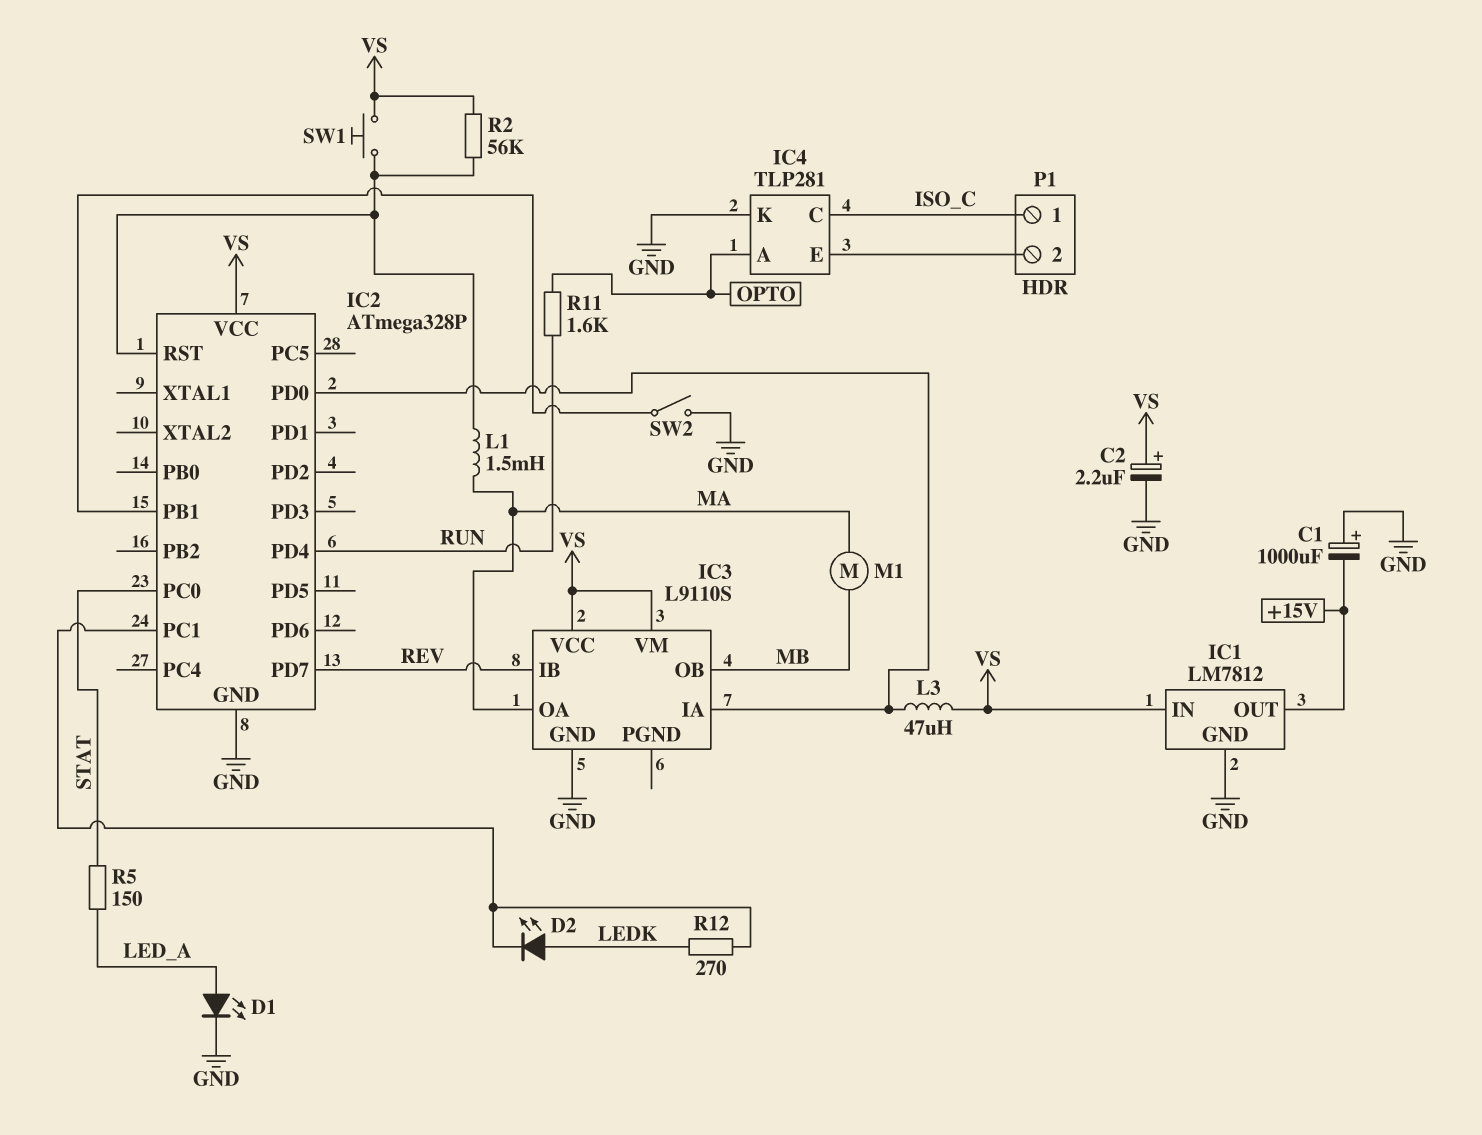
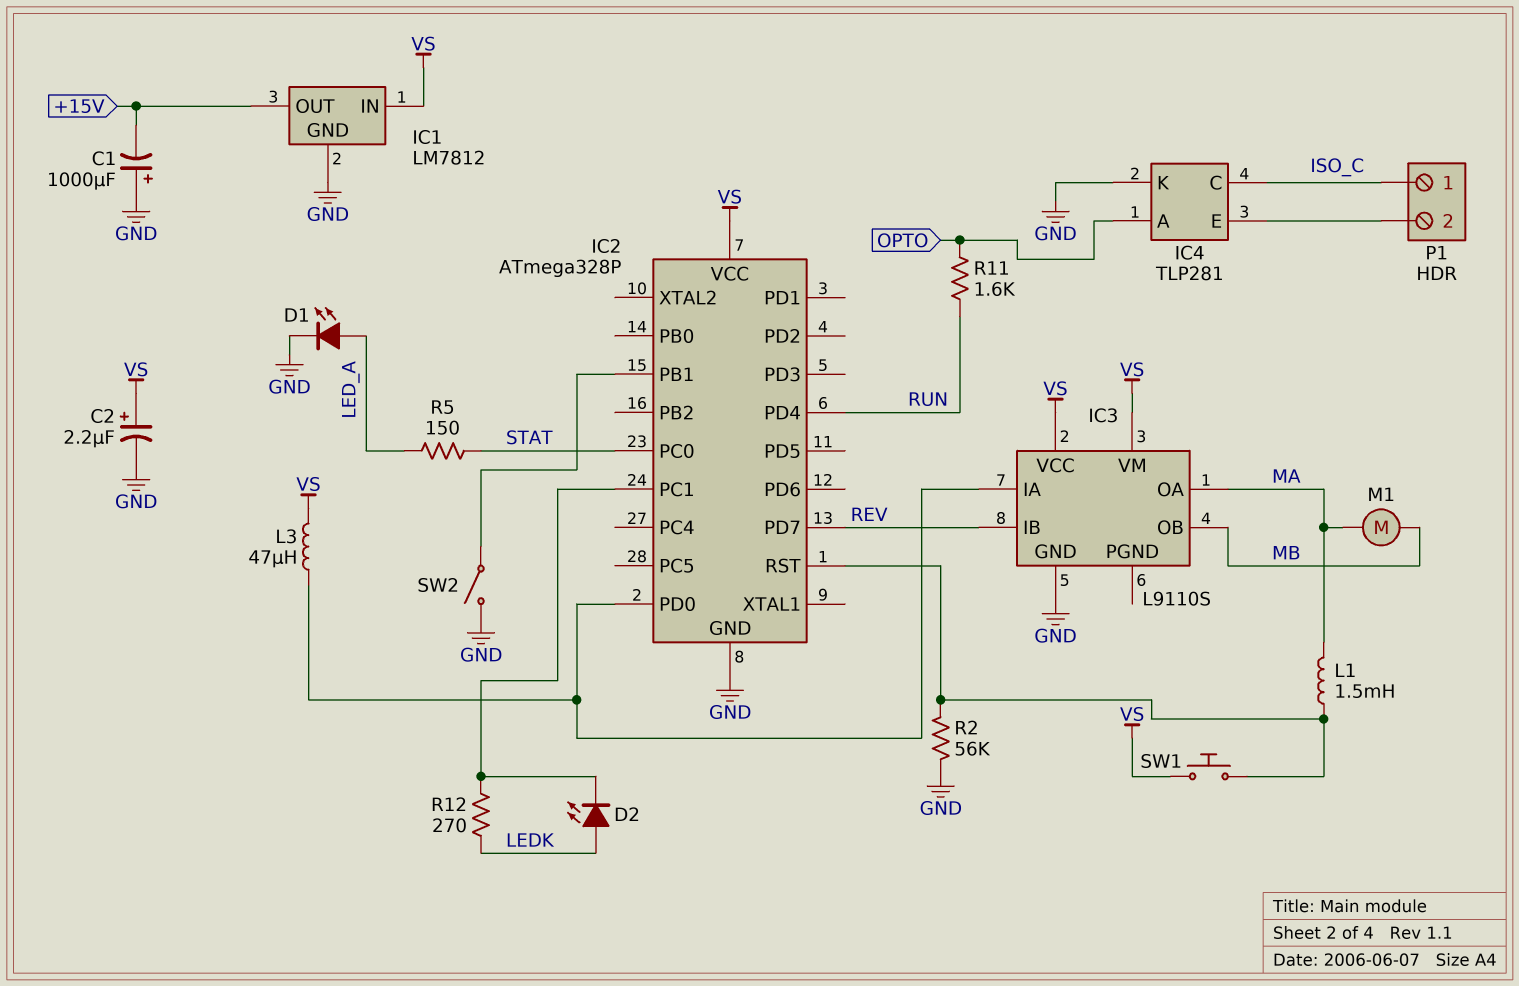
R2: 56k (IC2/RST, VS) -> 56k (GND, IC2/RST)

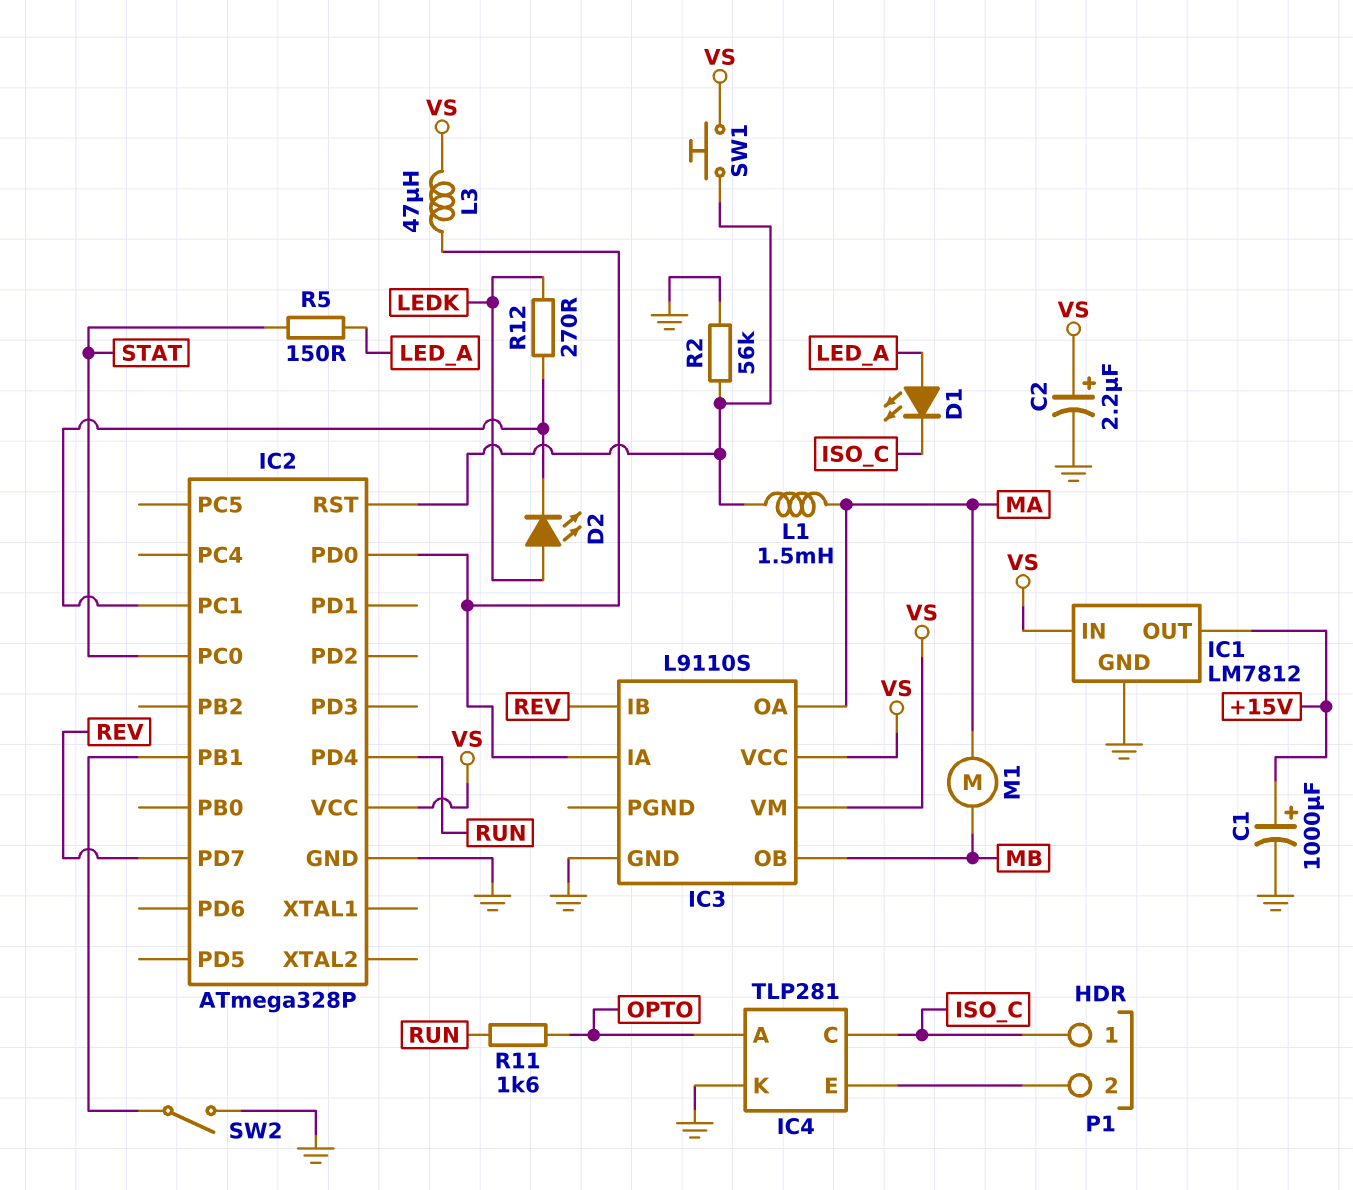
C1: 1000uF (plus GND, minus +15V) -> 1000uF (plus +15V, minus GND)
D1: LED (A LED_A, K GND) -> LED (A LED_A, K ISO_C)

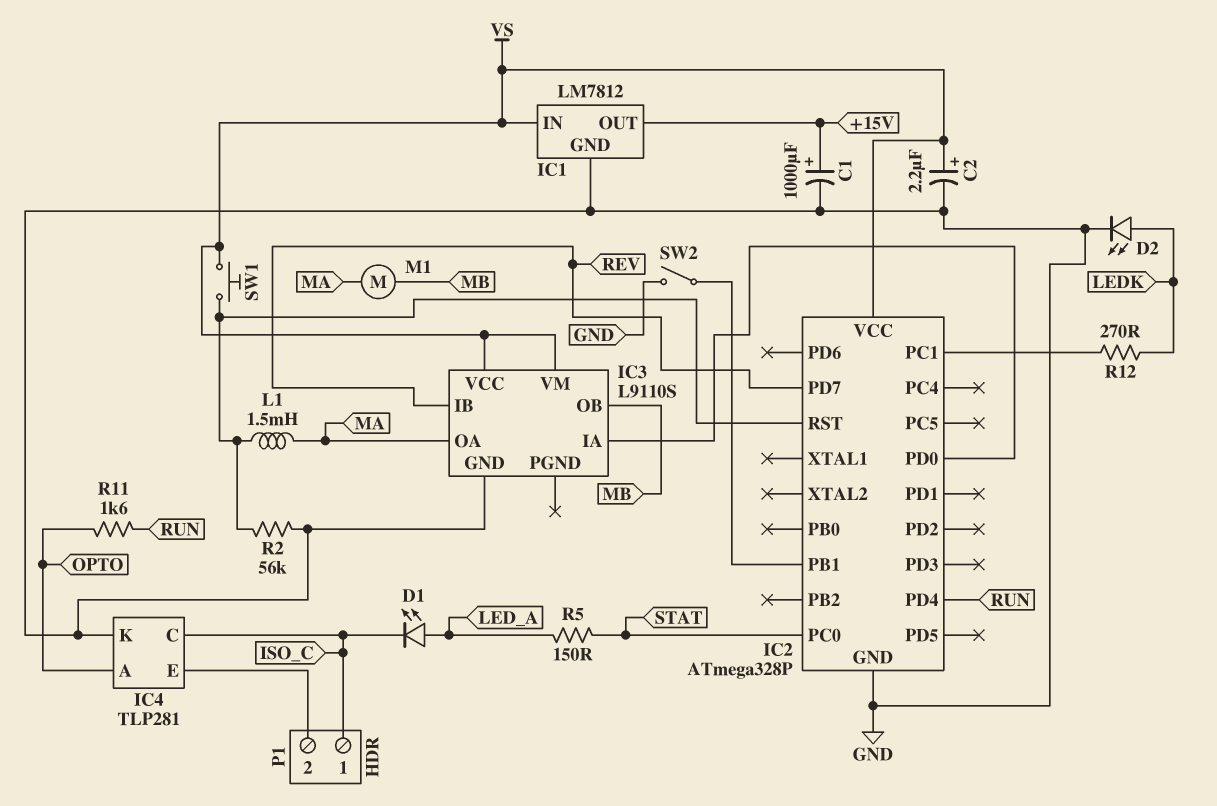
D2: LED (A LEDK, K IC2/PC1) -> LED (A LEDK, K GND)
L3: 47uH (IC2/PD0, VS) -> none

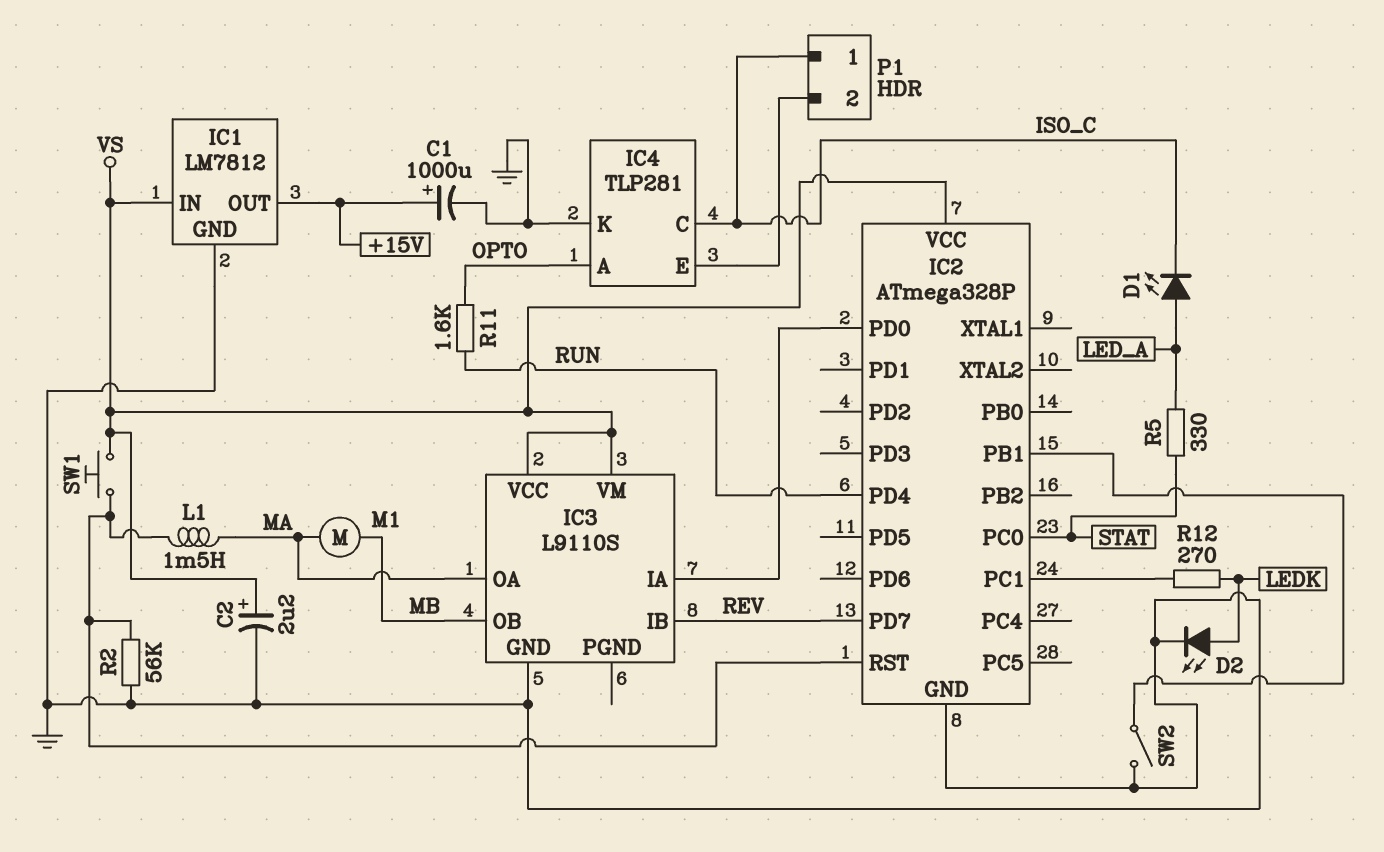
R5: 150 (LED_A, STAT) -> 330 (LED_A, STAT)

